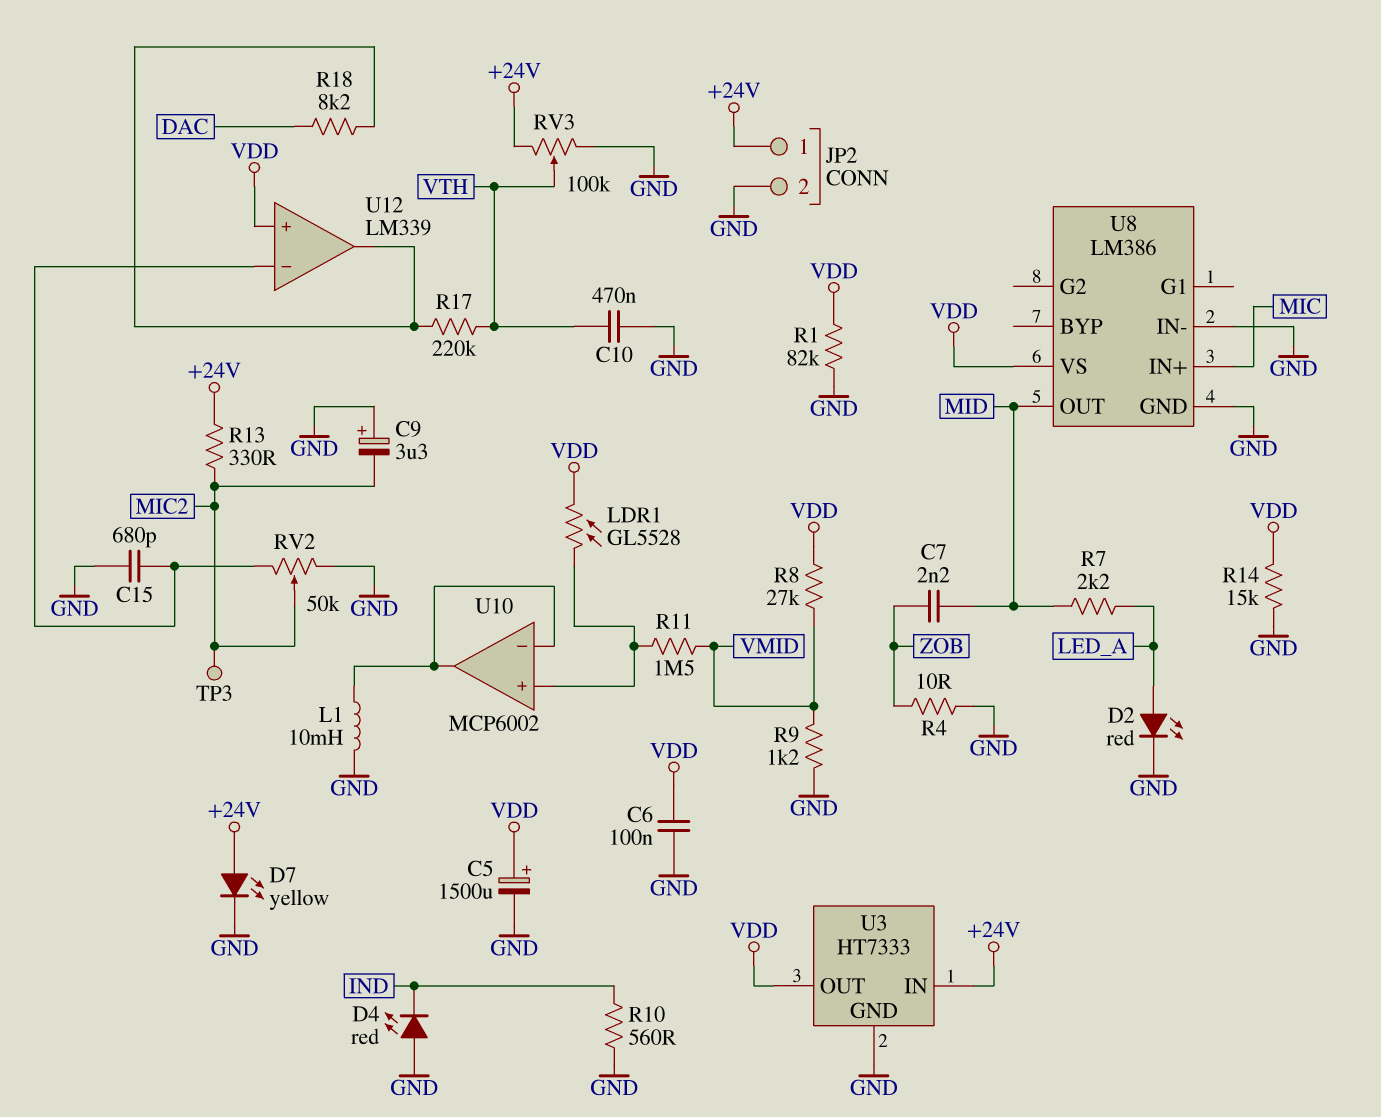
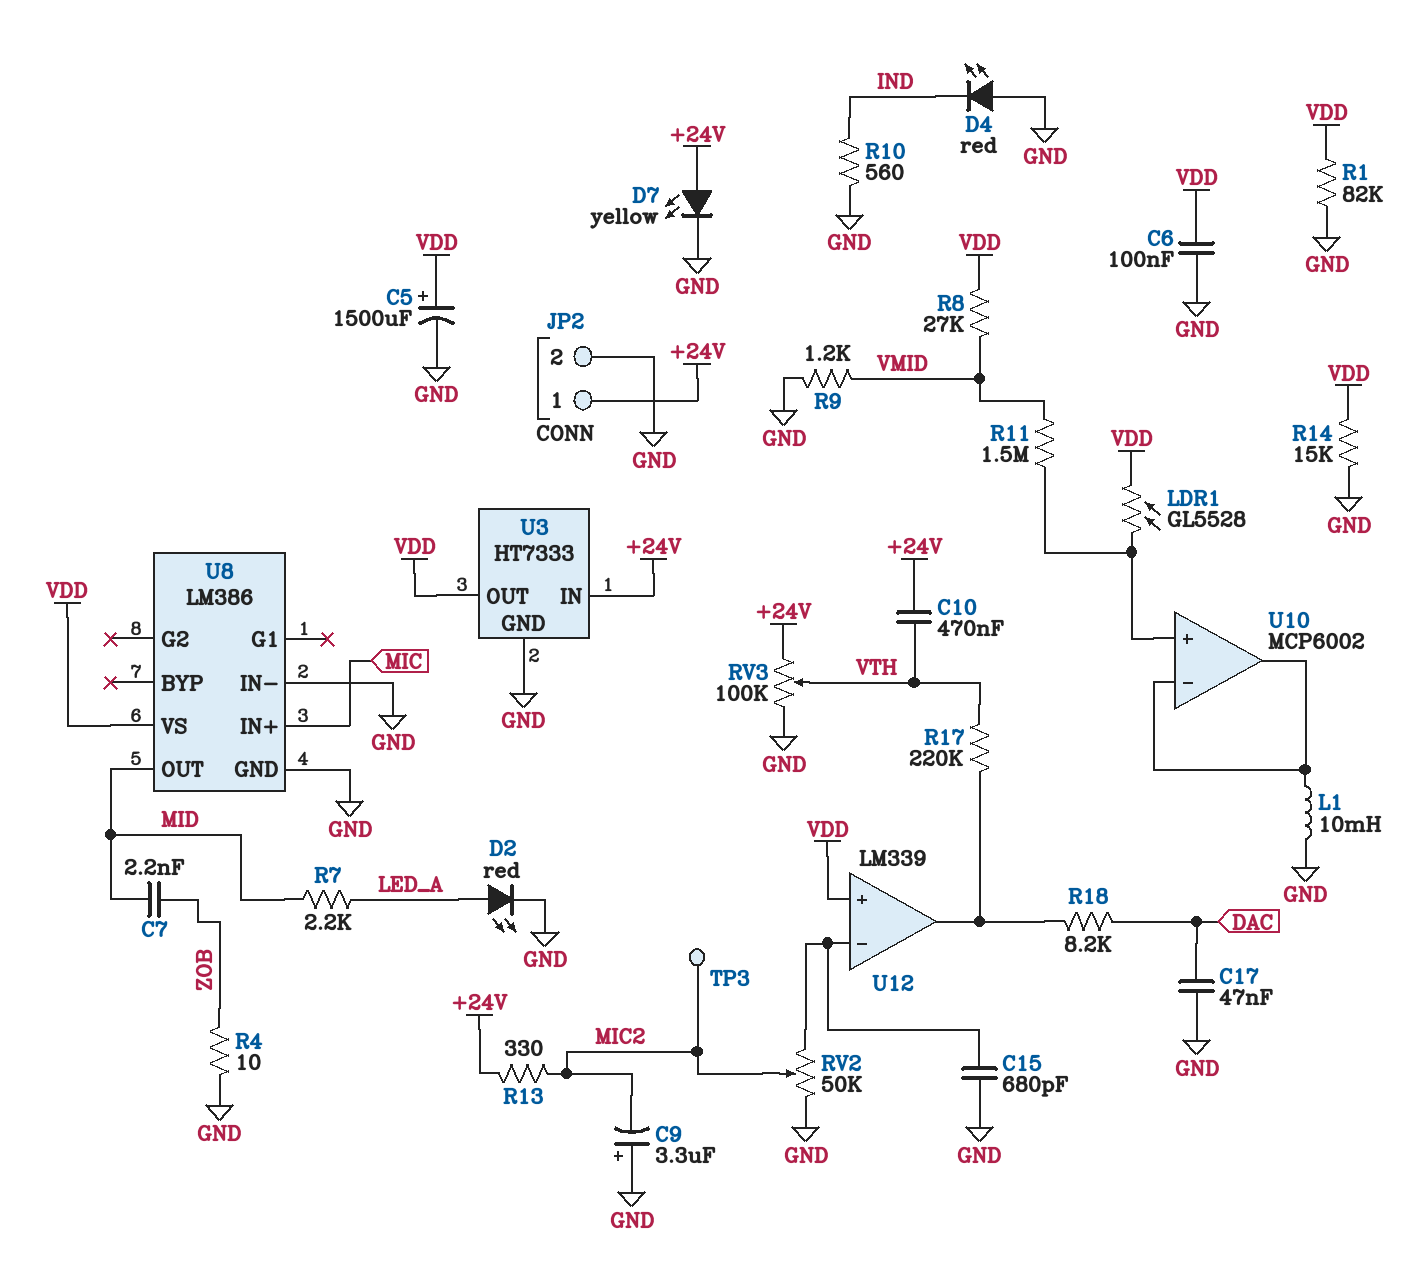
C10: 470nF (GND, VTH) -> 470nF (+24V, VTH)
C17: none -> 47nF (DAC, GND)

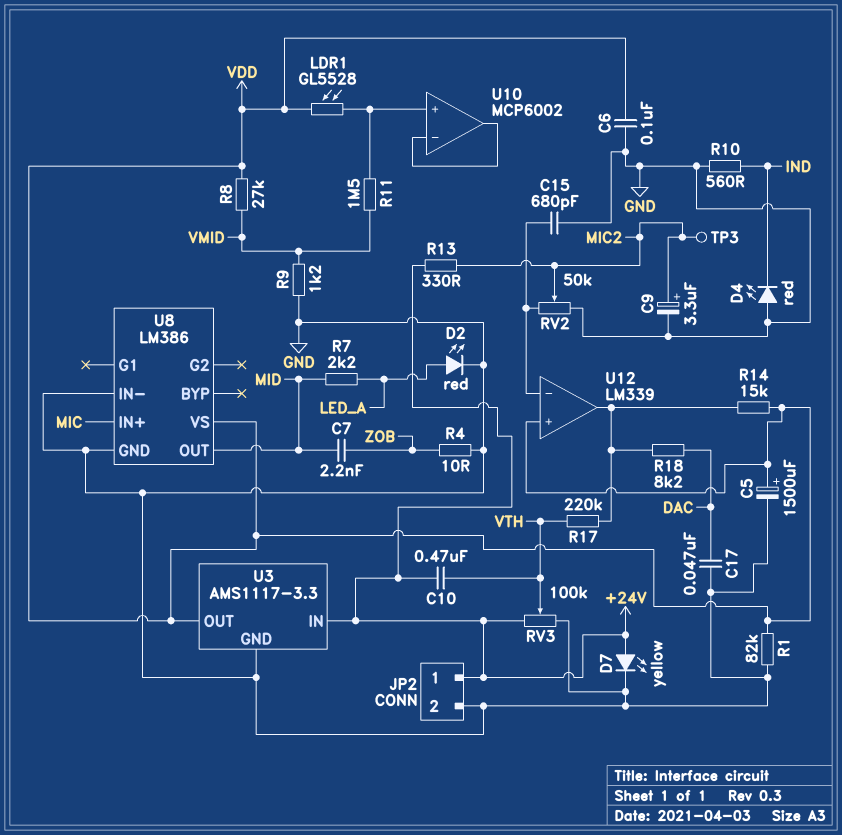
C9: 3.3uF (plus GND, minus MIC2) -> 3.3uF (plus MIC2, minus GND)
L1: 10mH (GND, U10/in-) -> none
R14: 15k (GND, VDD) -> 15k (U12/out, VDD)
U3: HT7333 -> AMS1117-3.3

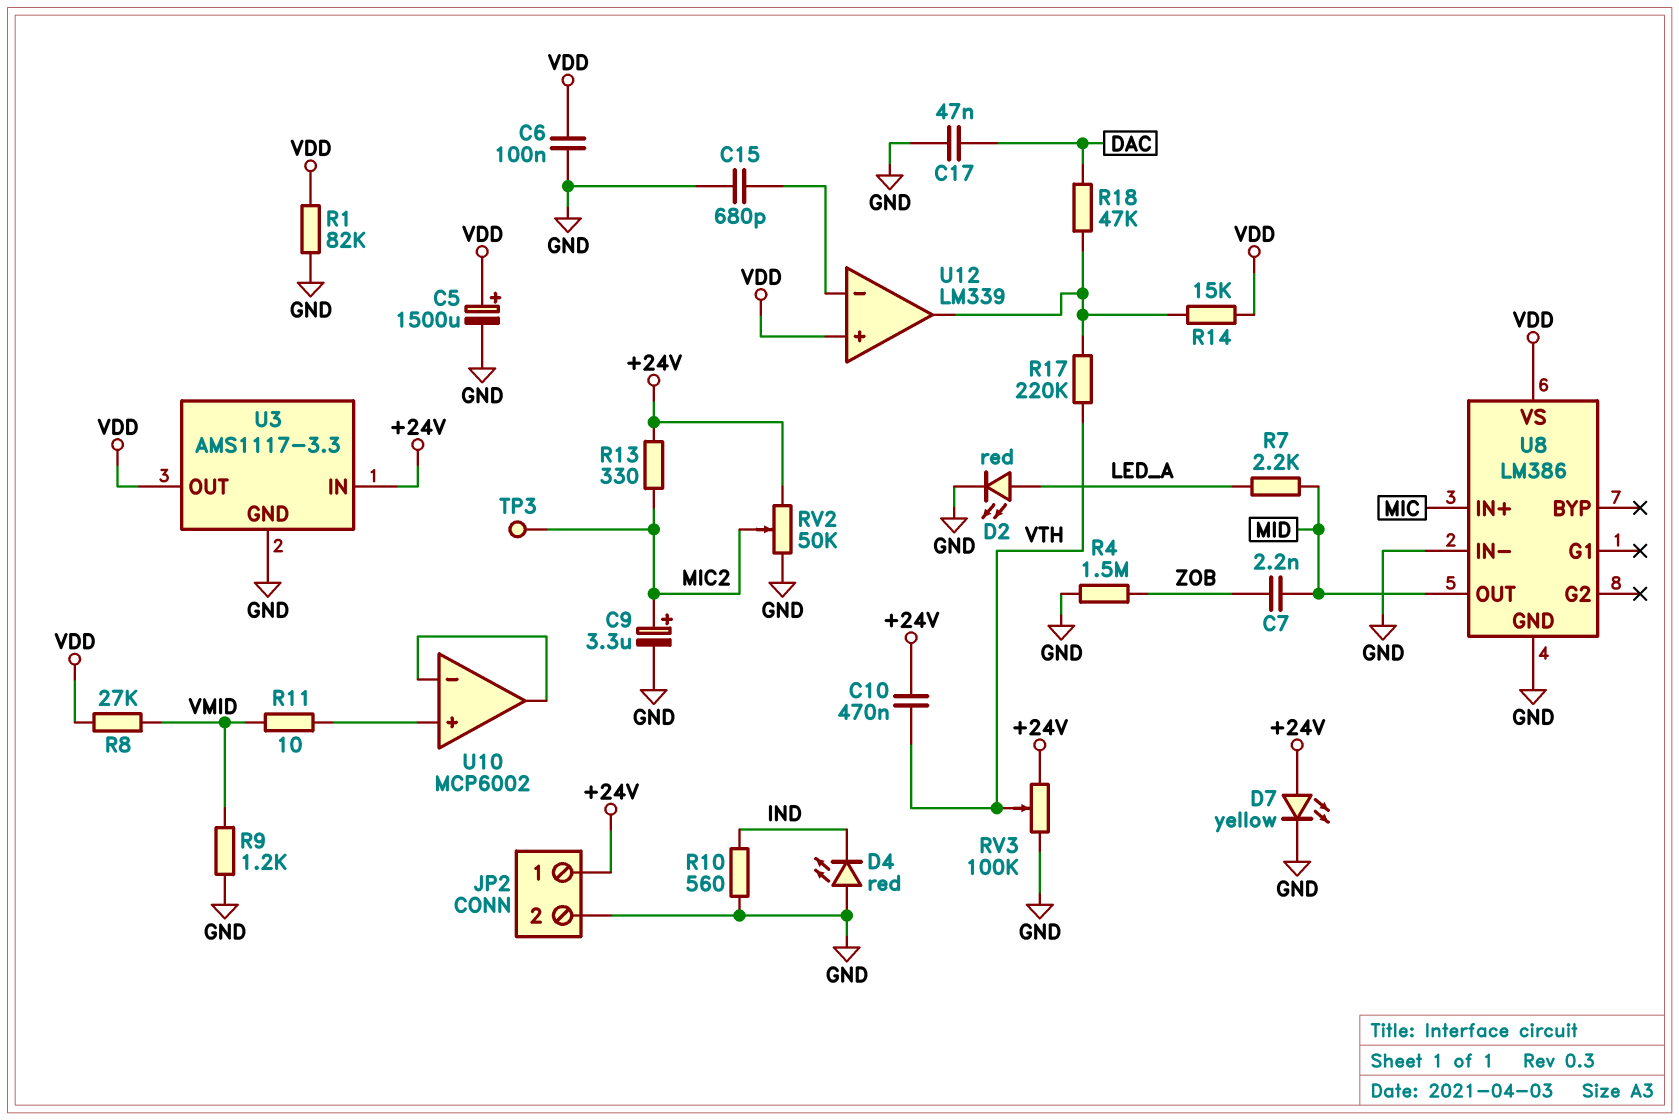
LDR1: GL5528 (U10/in+, VDD) -> none
R4: 10 (GND, ZOB) -> 1.5M (GND, ZOB)
R11: 1.5M (U10/in+, VMID) -> 10 (U10/in+, VMID)
R18: 8.2k (DAC, U12/out) -> 47k (DAC, U12/out)
RV2: 50k (GND, U12/in-, wiper MIC2) -> 50k (+24V, GND, wiper MIC2)

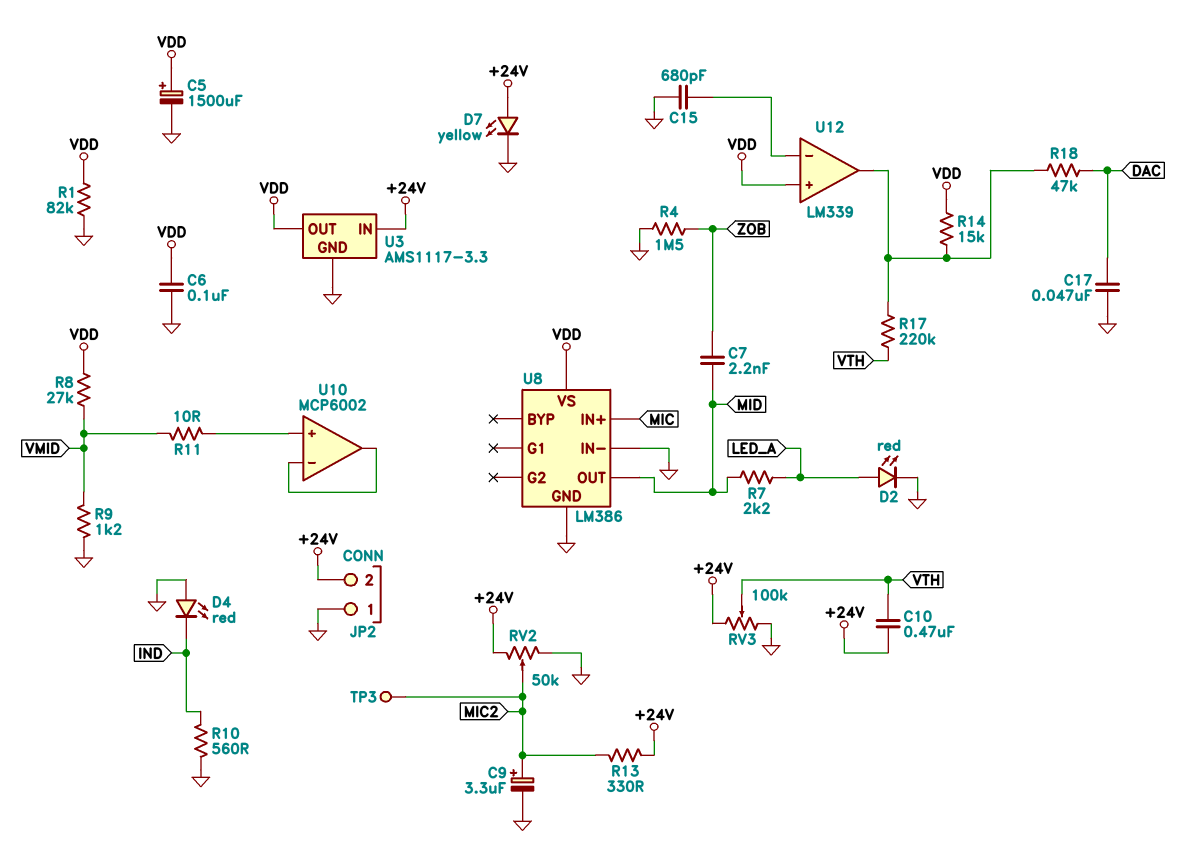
JP2 pin 1: +24V -> GND
JP2 pin 2: GND -> +24V

